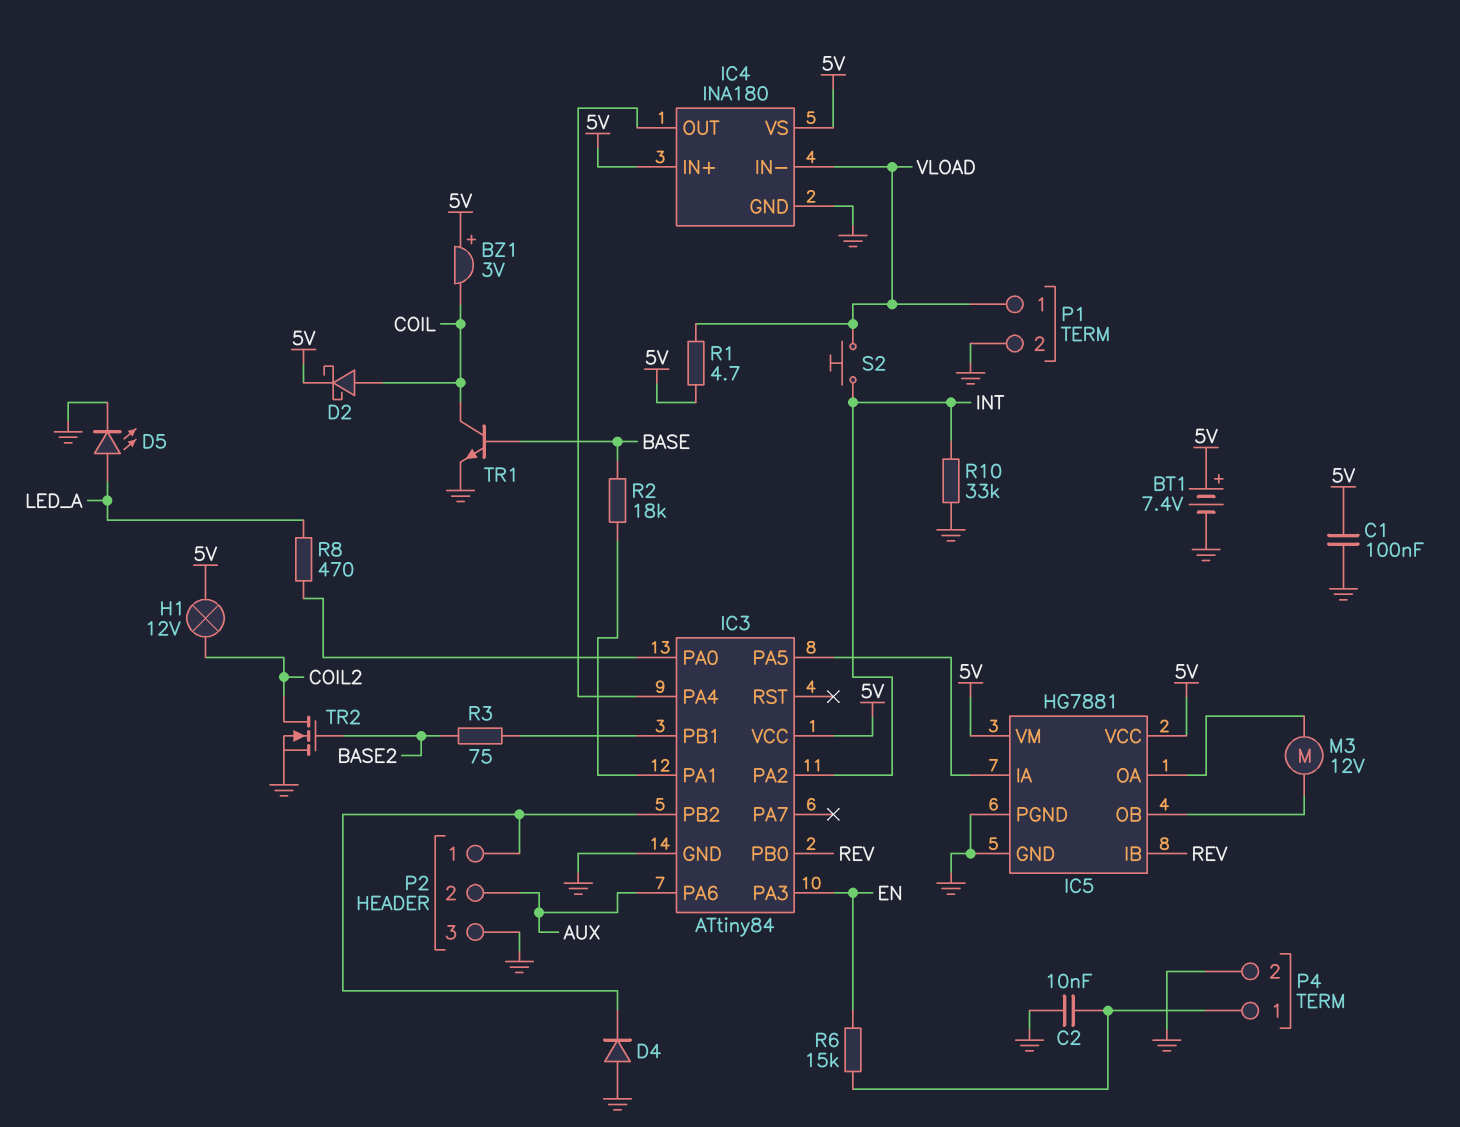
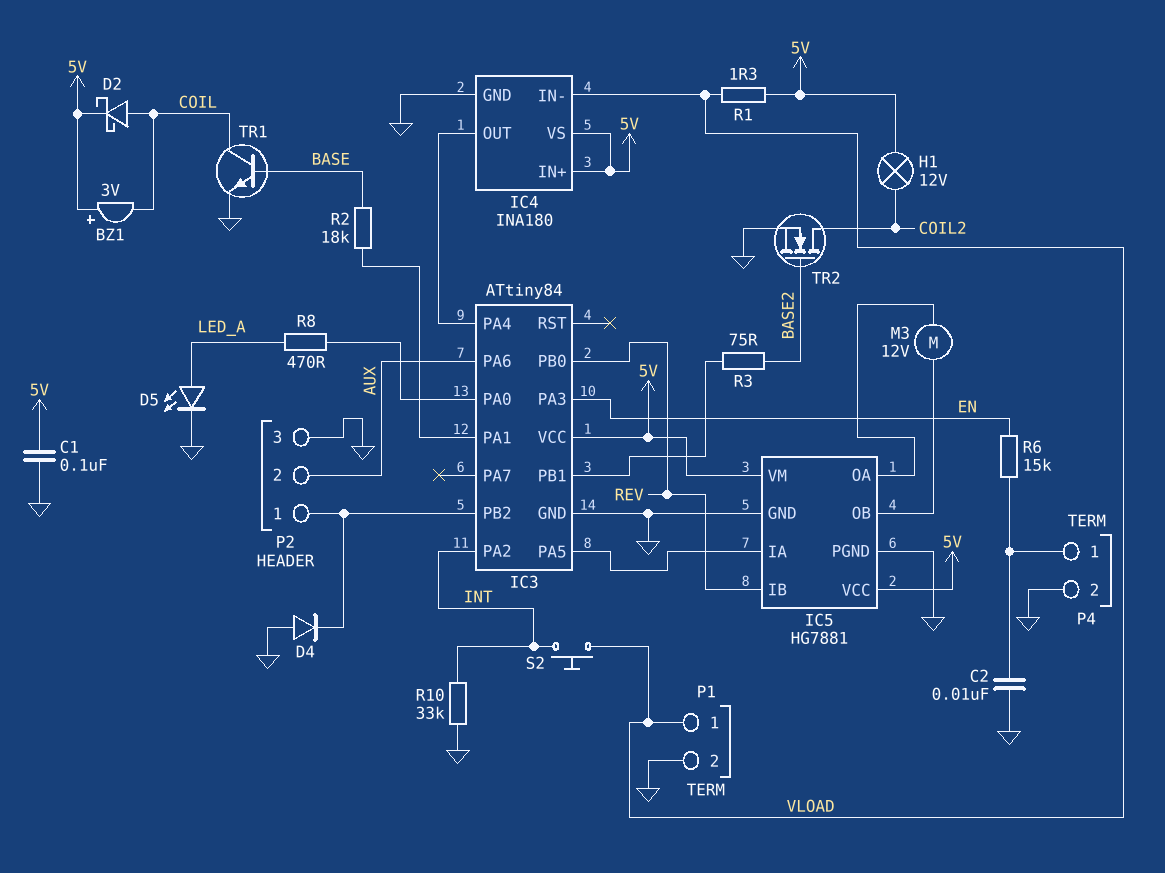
BT1: 7.4V (plus 5V, minus GND) -> none
R1: 4.7 (5V, VLOAD) -> 1.3 (5V, VLOAD)

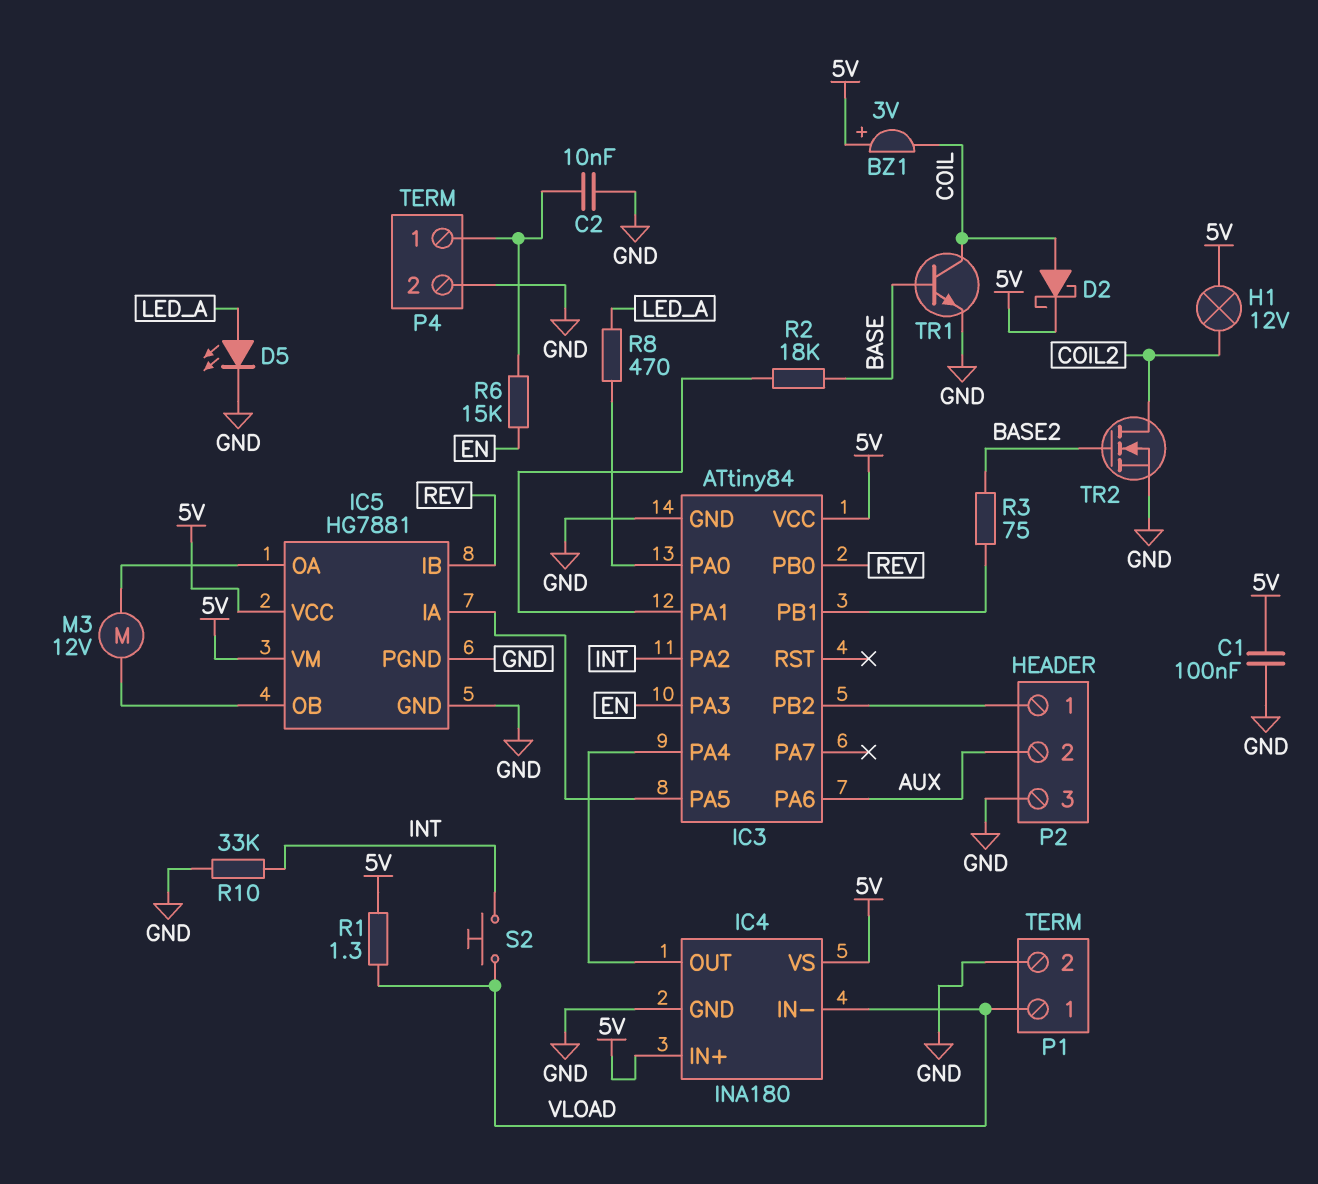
D4: diode (A GND, K IC3/PB2) -> none

